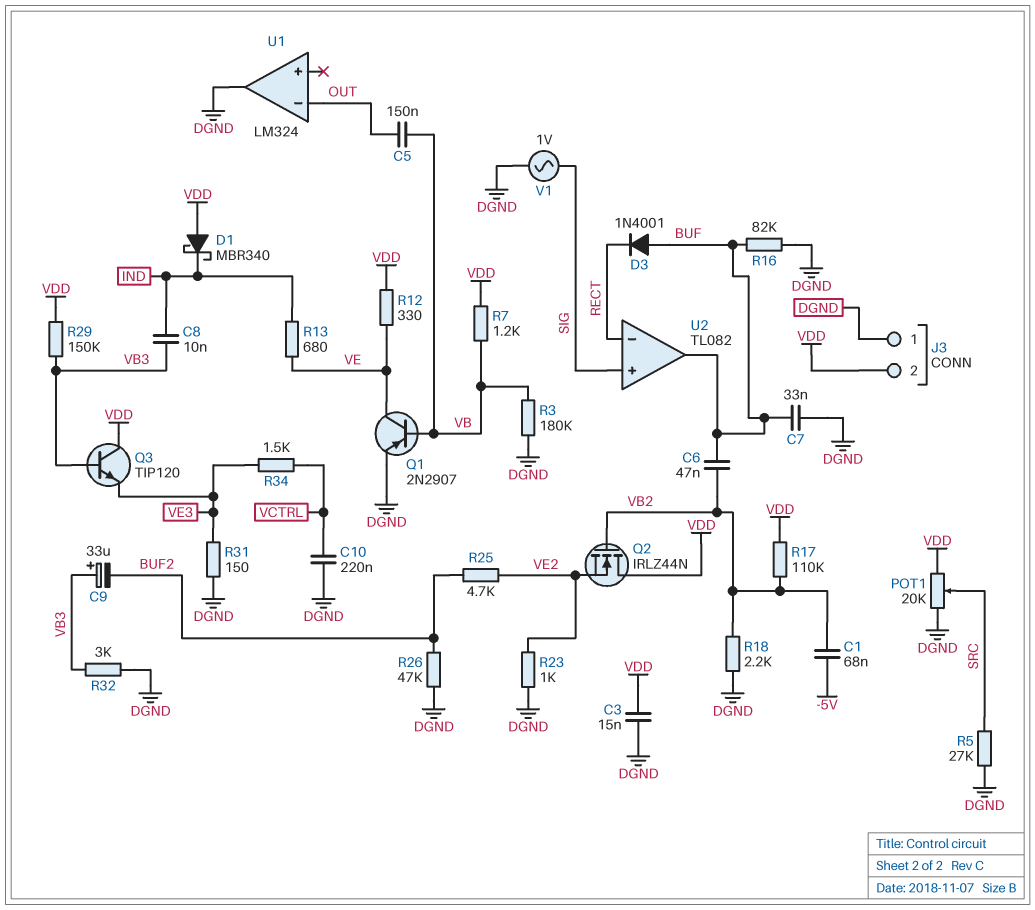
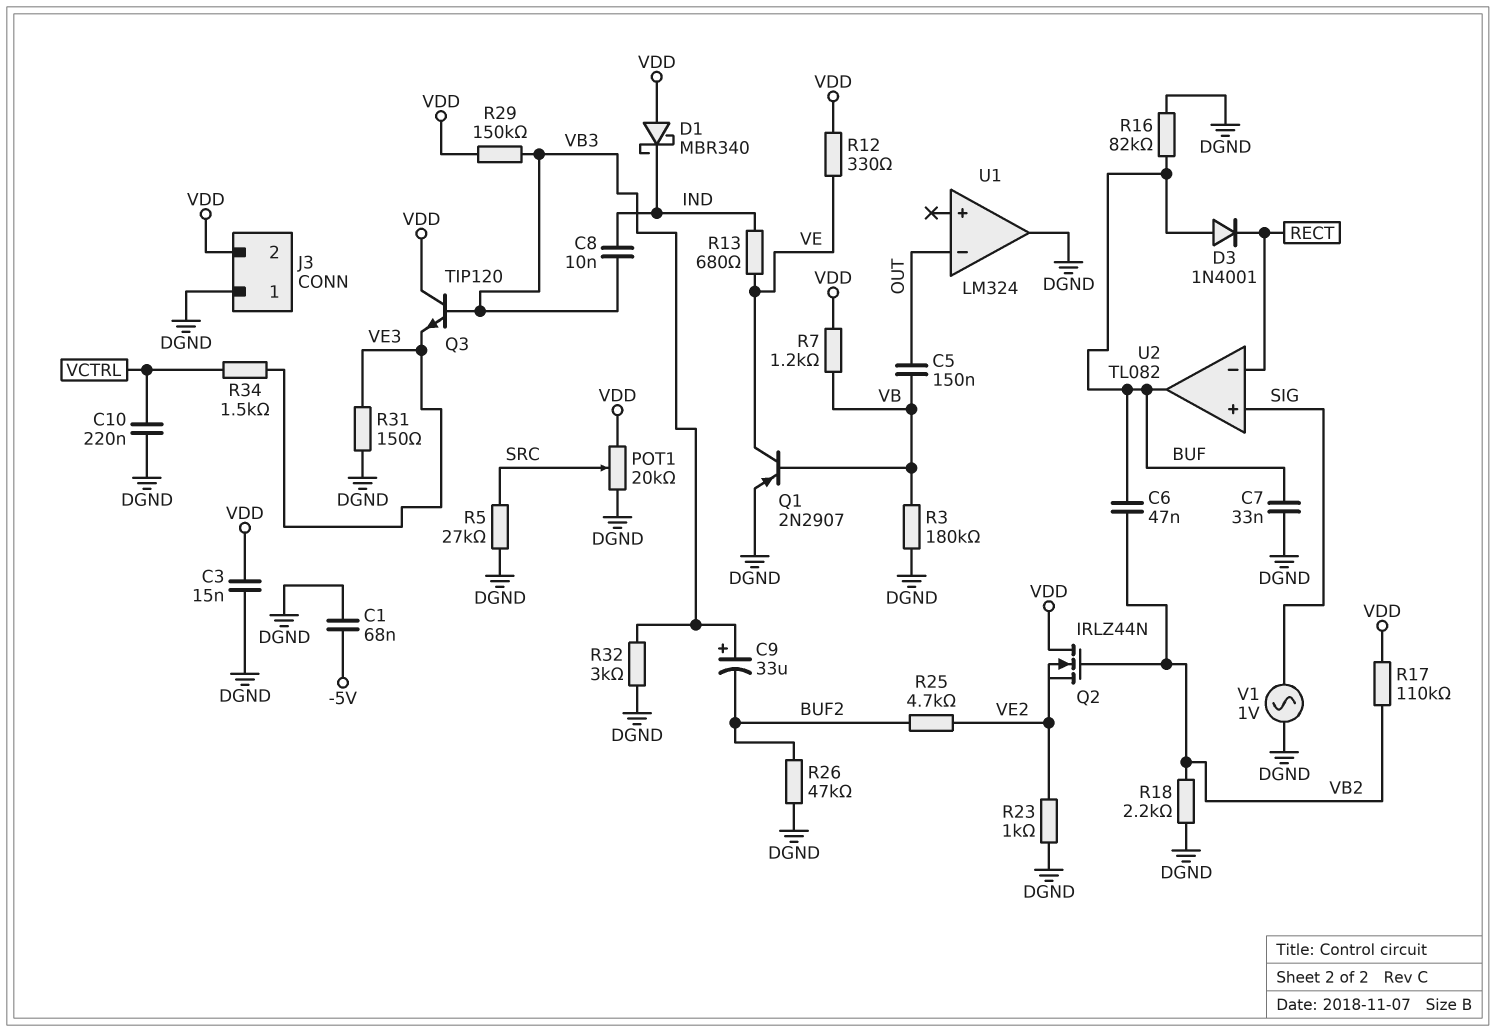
C1: 68nF (-5V, VB2) -> 68nF (-5V, DGND)

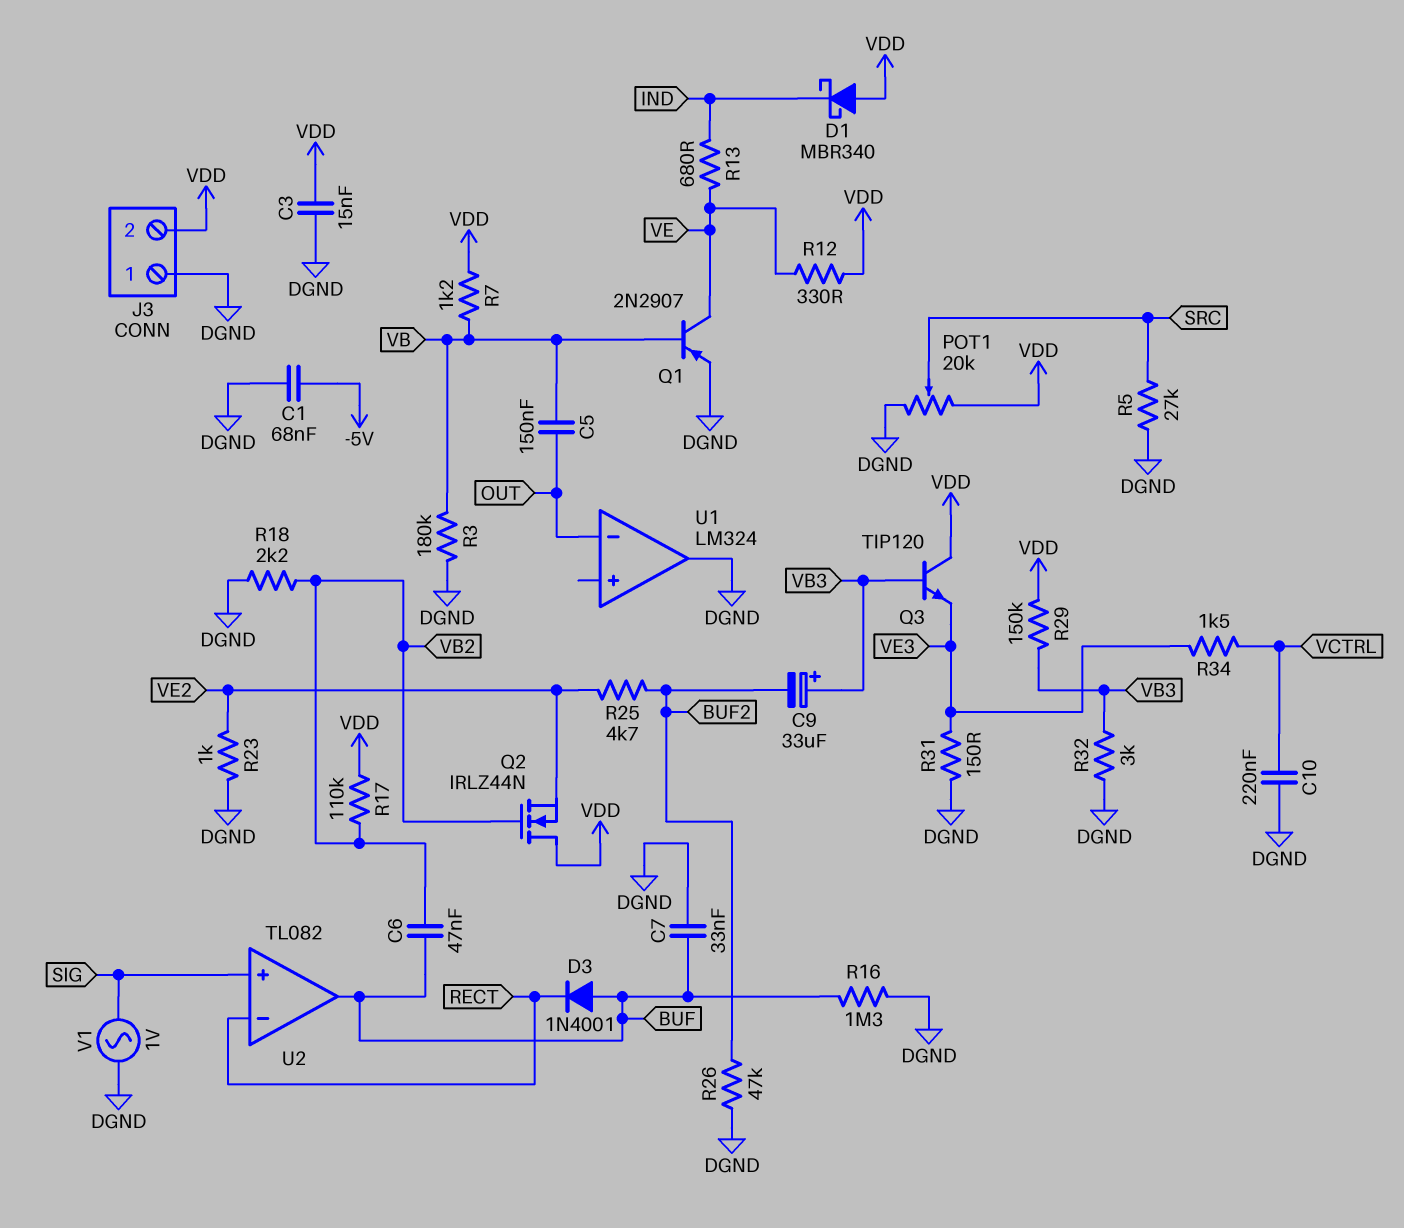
C8: 10nF (IND, VB3) -> none
R16: 82k (BUF, DGND) -> 1.3M (BUF, DGND)

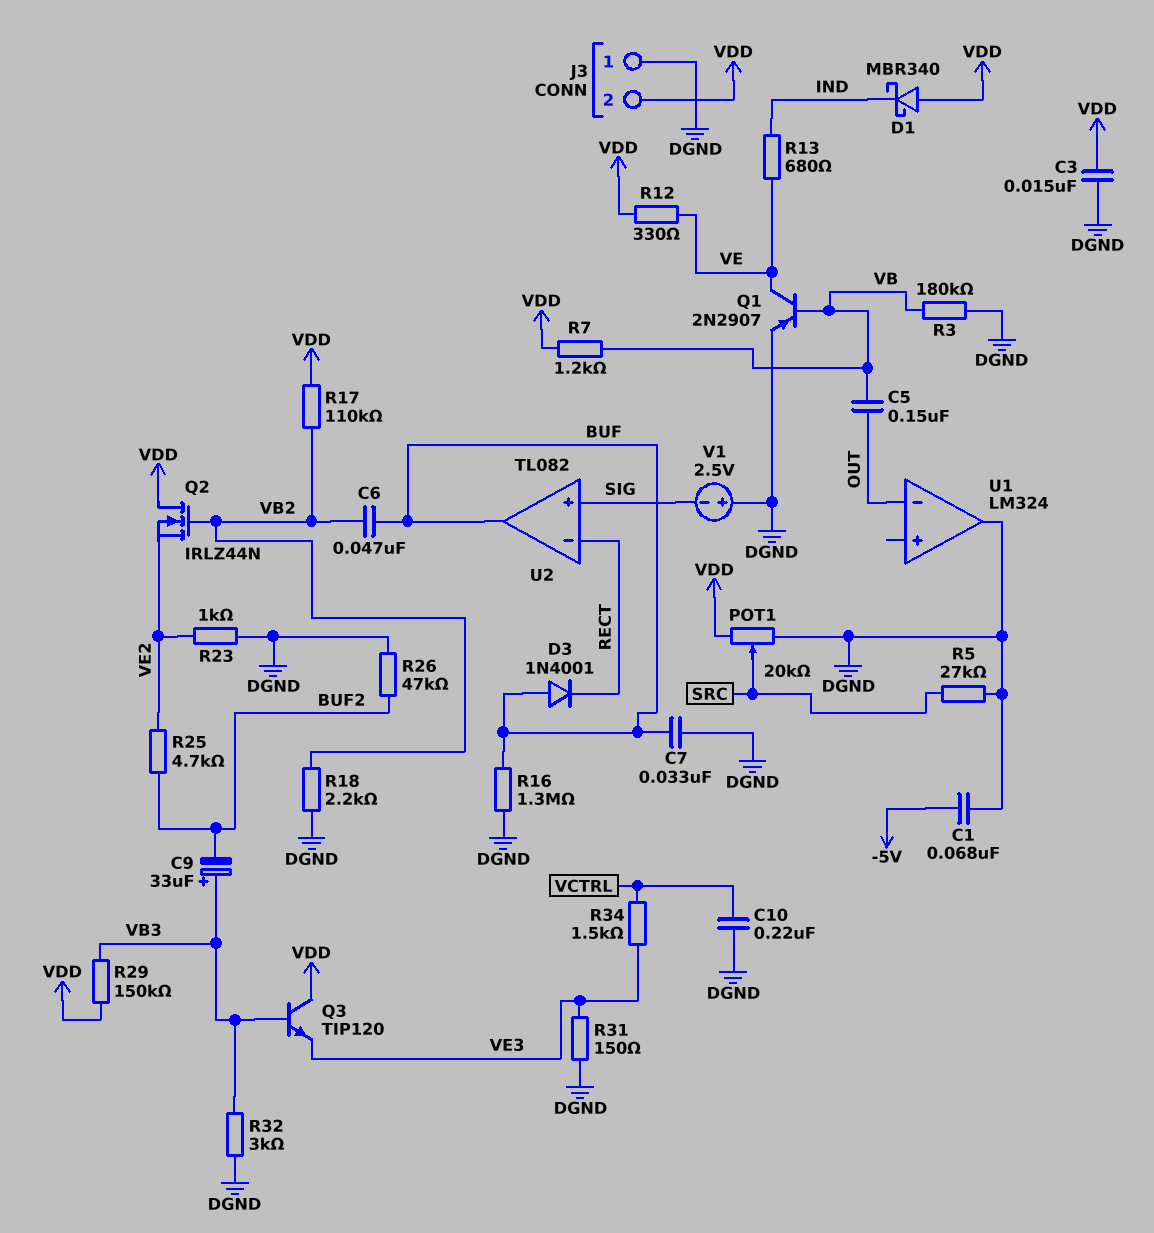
V1: AC 1V (DGND, SIG) -> 2.5V (plus DGND, minus SIG)

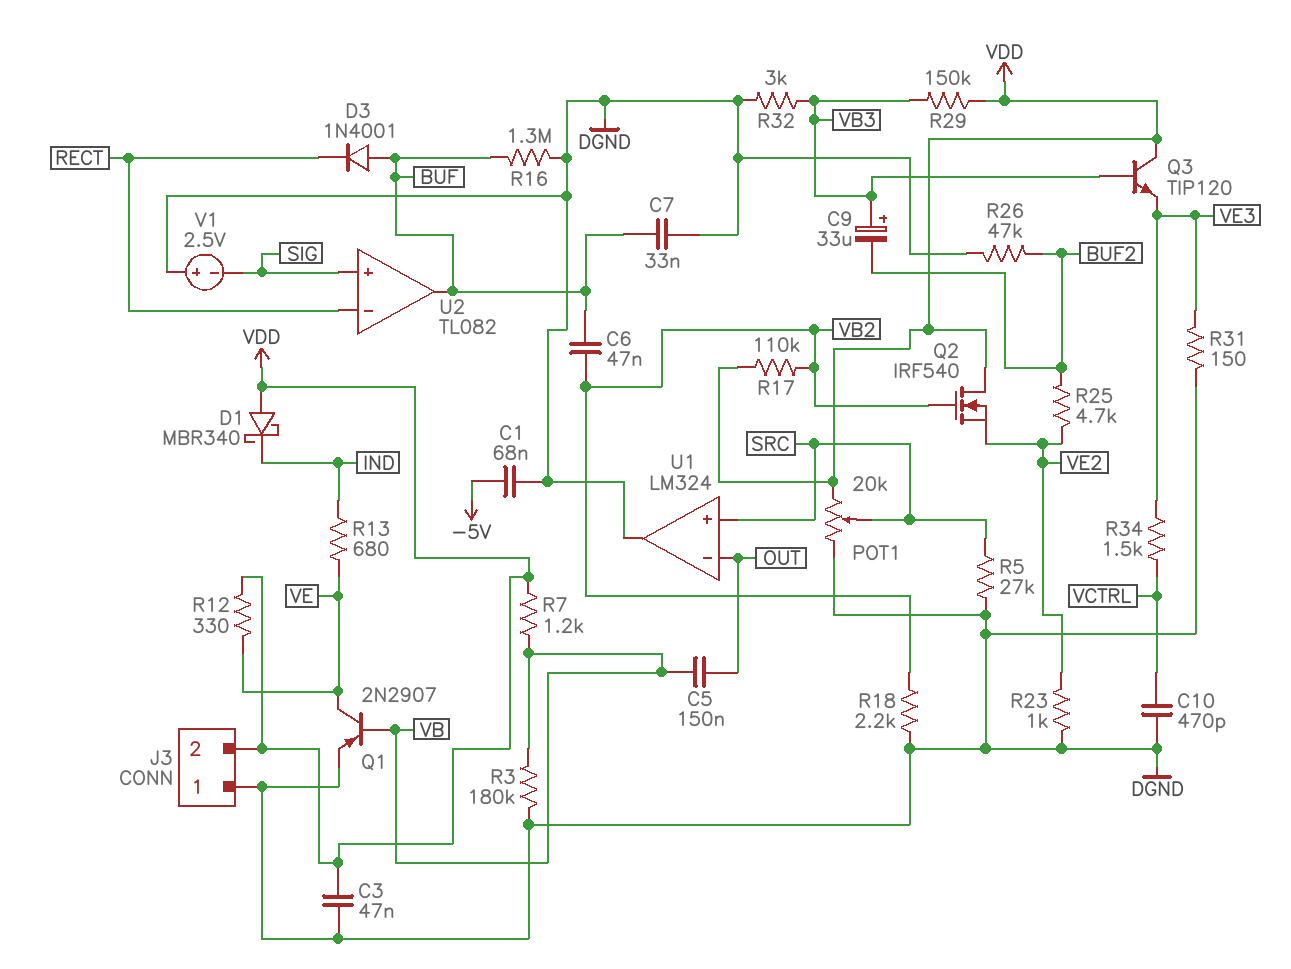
C3: 15nF (DGND, VDD) -> 47nF (DGND, VDD)
C10: 220nF (DGND, VCTRL) -> 470pF (DGND, VCTRL)
Q2: NMOS IRLZ44N (G VB2, D VDD, S VE2) -> NMOS IRF540 (G VB2, D VDD, S VE2)
U1 pin in+: none -> SRC

